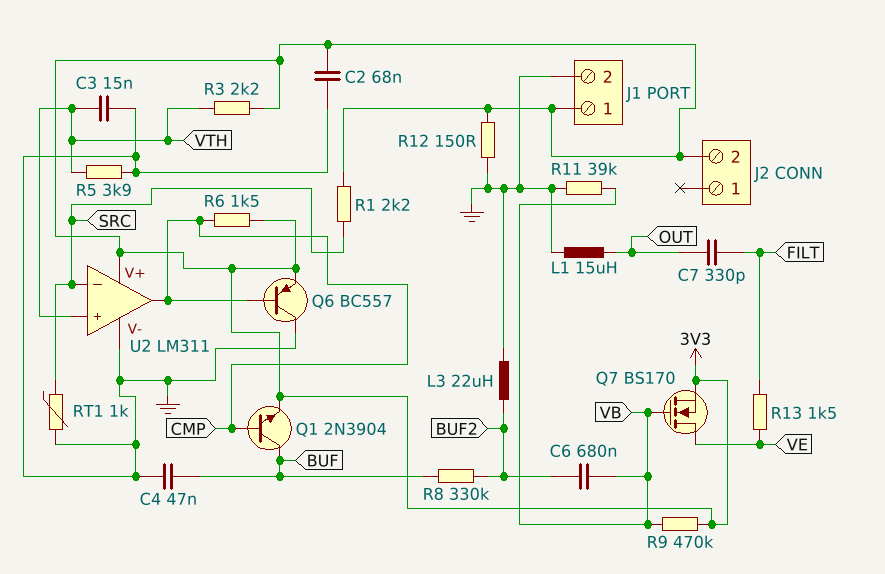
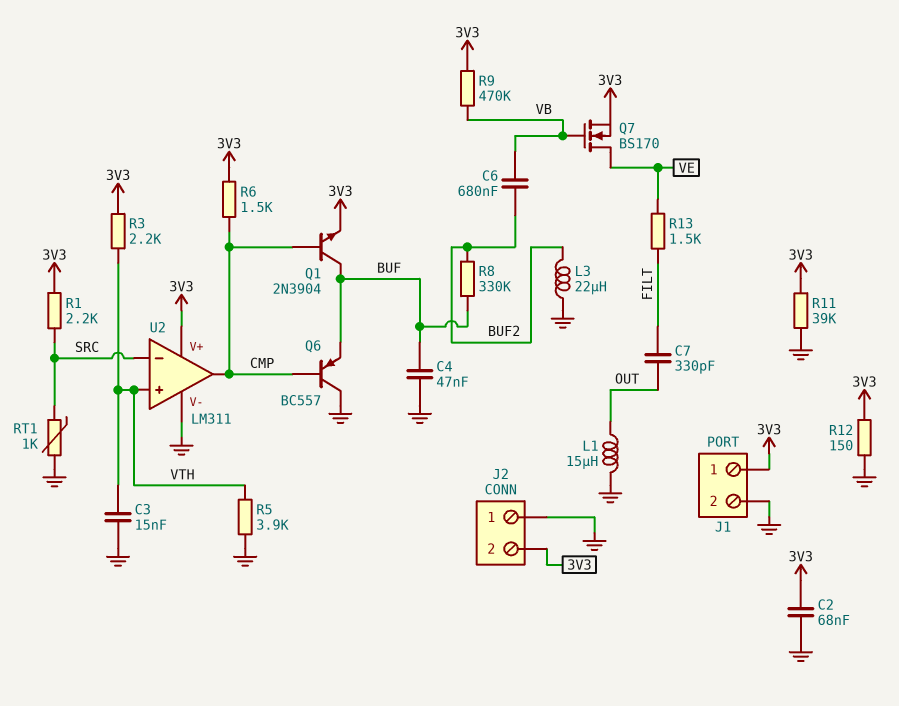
J2 pin 1: none -> GND
Q6: PNP BC557 (B CMP, C GND, E 3V3) -> PNP BC557 (B CMP, C GND, E BUF)
R11: 39k (GND, VB) -> 39k (3V3, GND)

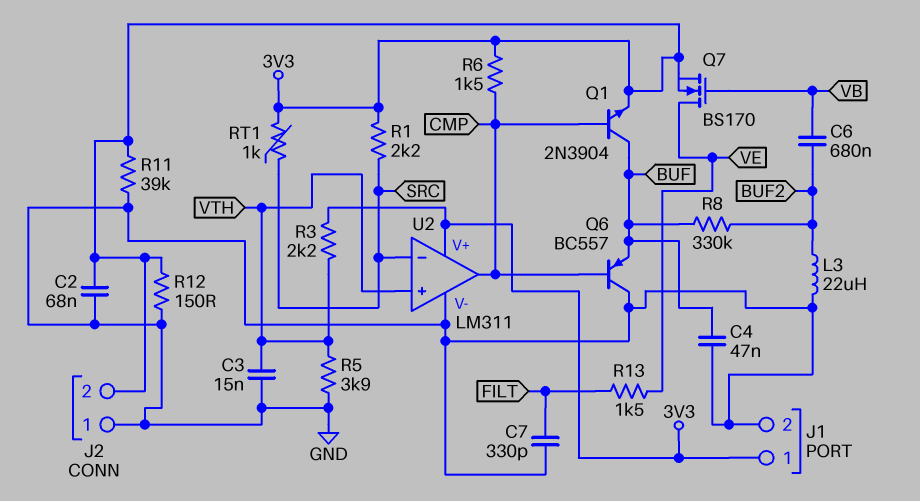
C7: 330pF (FILT, OUT) -> 330pF (FILT, GND)
L1: 15uH (GND, OUT) -> none
R9: 470k (3V3, VB) -> none
RT1: 1k (GND, SRC) -> 1k (3V3, SRC)

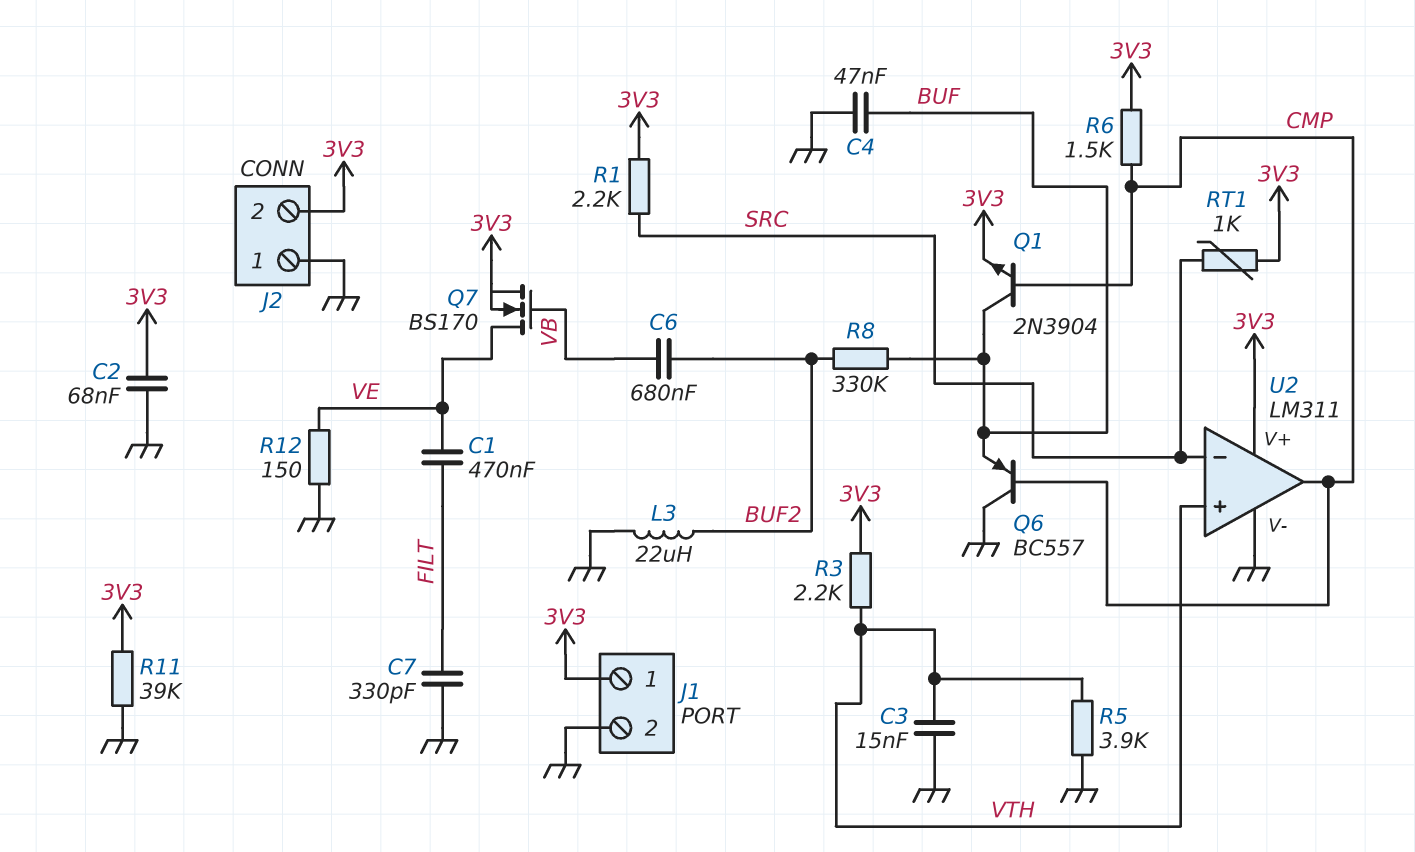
C1: none -> 470nF (FILT, VE)
R12: 150 (3V3, GND) -> 150 (GND, VE)
R13: 1.5k (FILT, VE) -> none

